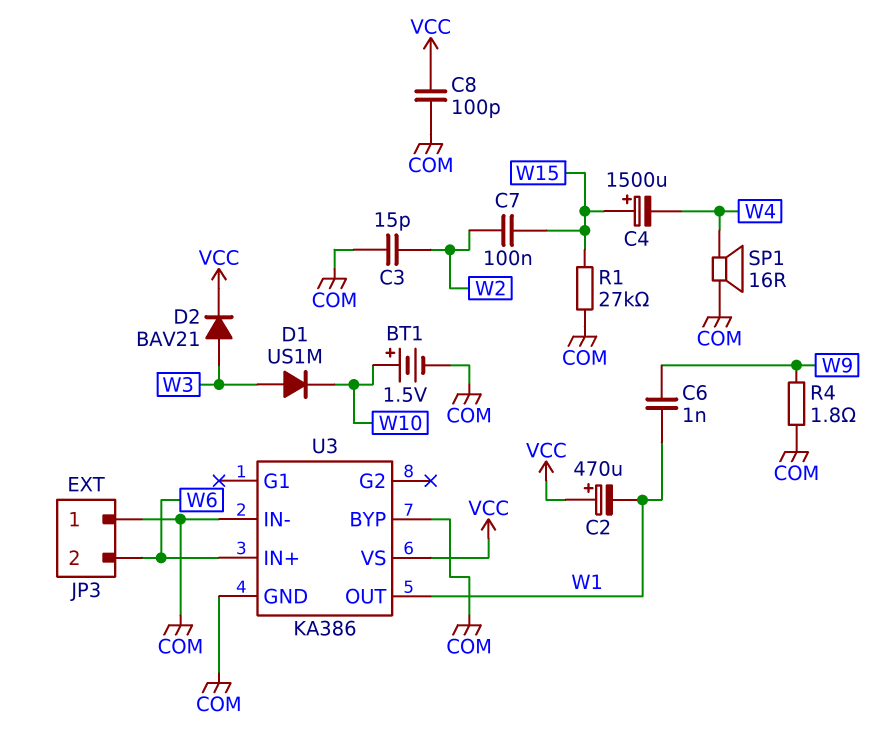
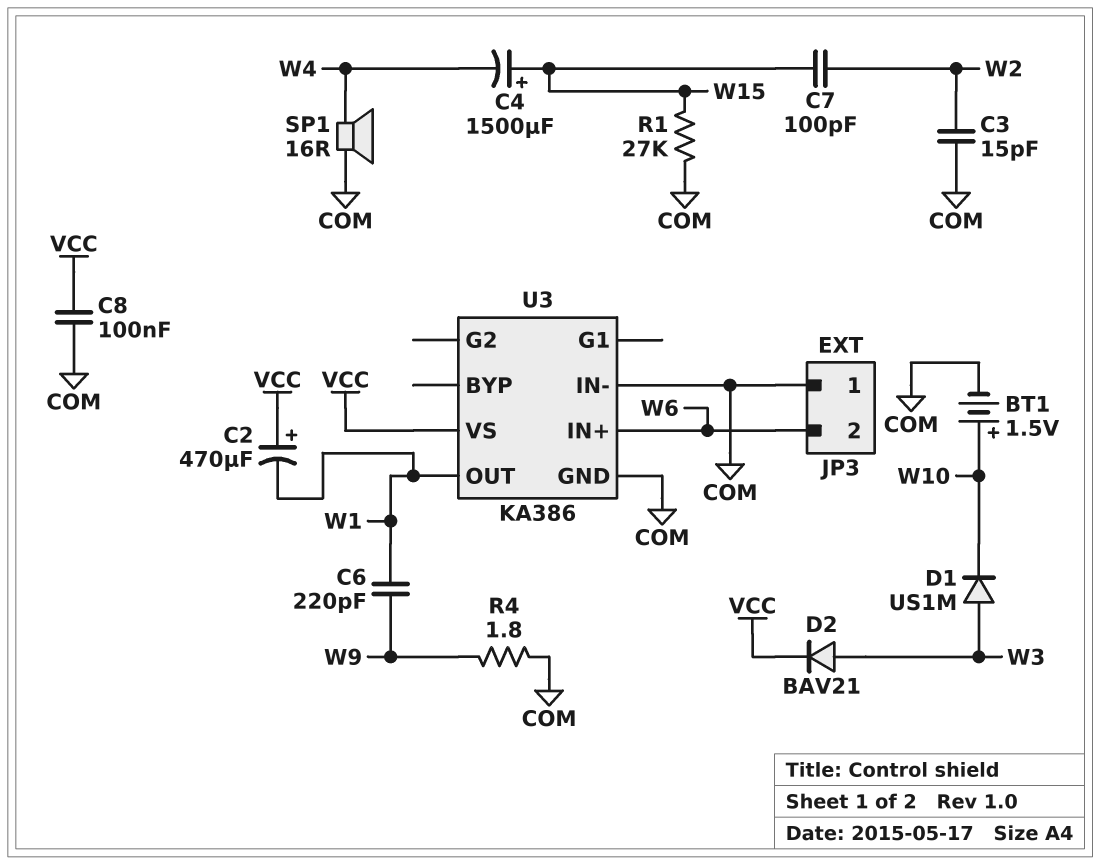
C6: 1nF (W1, W9) -> 220pF (W1, W9)
C7: 100nF (W2, W15) -> 100pF (W2, W15)
C8: 100pF (COM, VCC) -> 100nF (COM, VCC)
U3 pin BYP: COM -> none

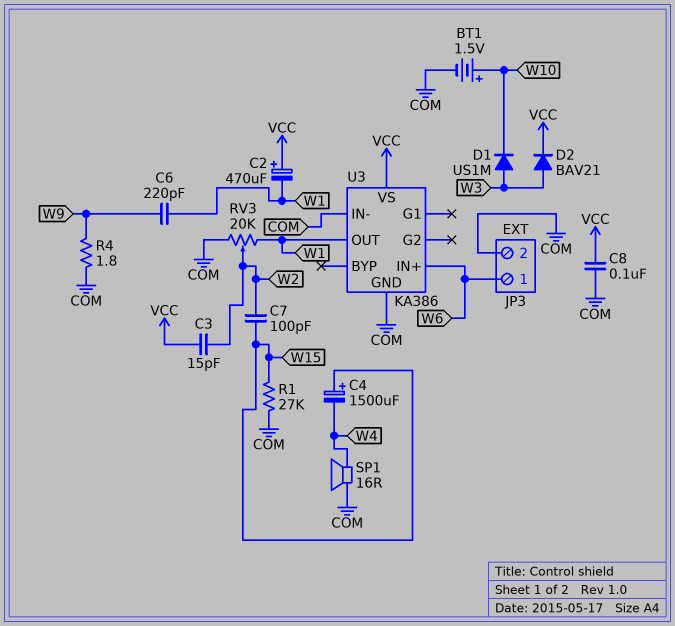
C3: 15pF (COM, W2) -> 15pF (VCC, W2)
JP3 pin 1: COM -> W6
JP3 pin 2: W6 -> COM
RV3: none -> 20k (COM, W1, wiper W2)

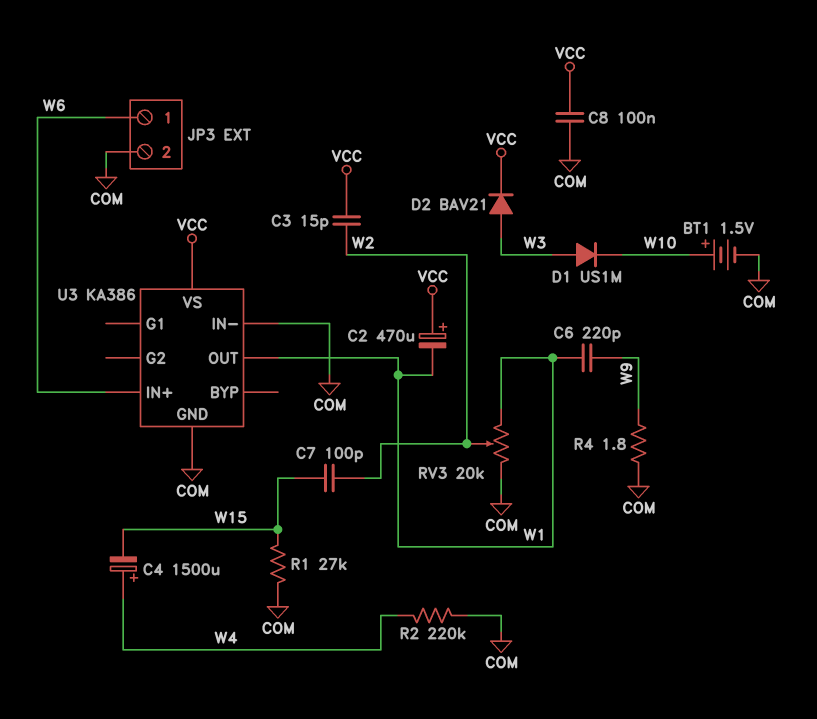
C4: 1500uF (plus W15, minus W4) -> 1500uF (plus W4, minus W15)
R2: none -> 220k (COM, W4)
SP1: speaker 16R (COM, W4) -> none

